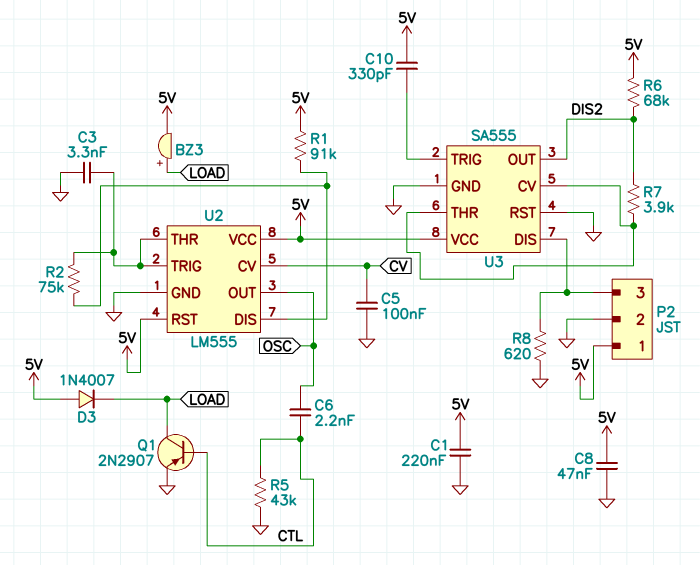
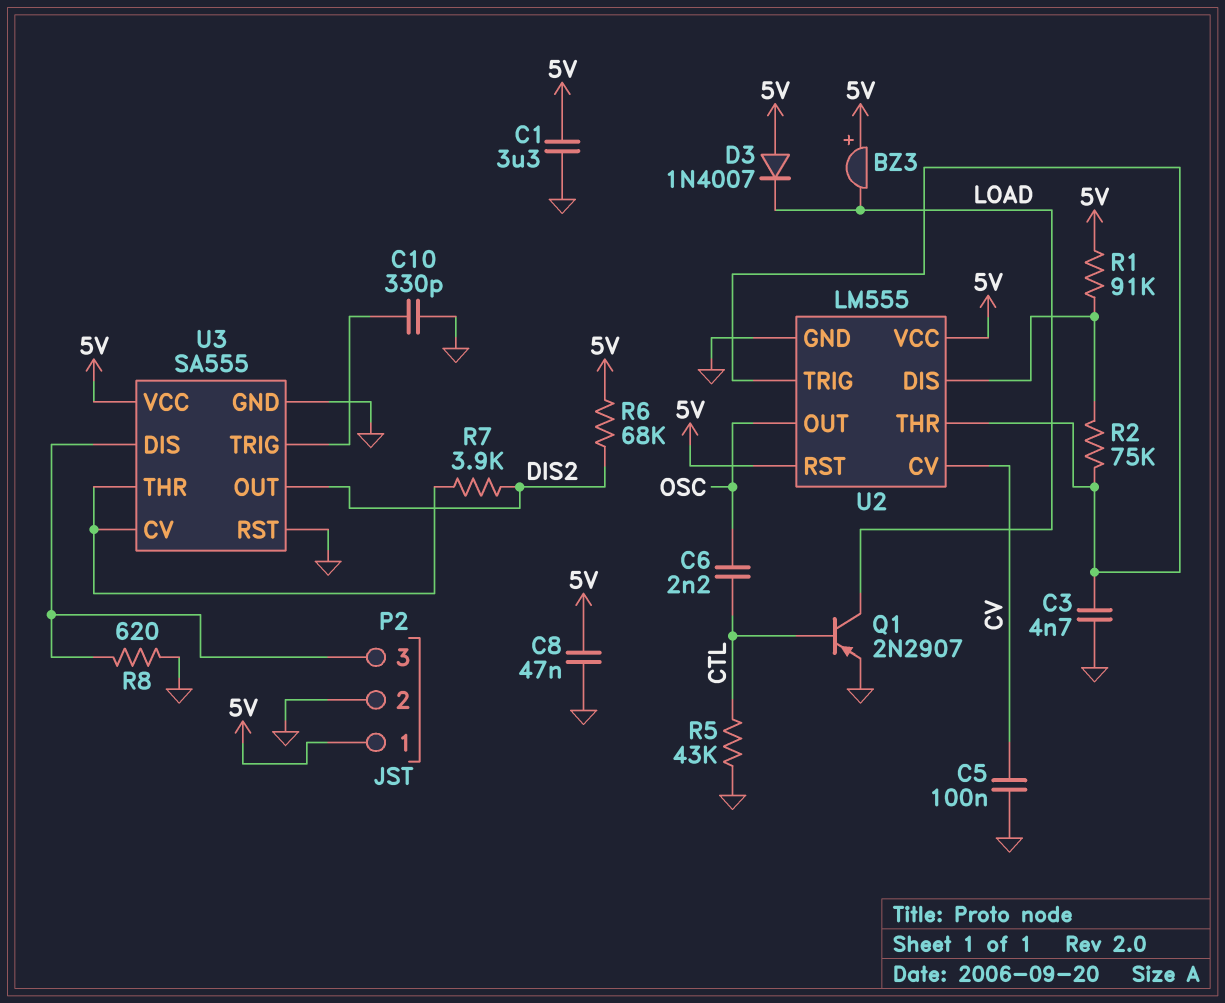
BZ3: buzzer (plus LOAD, minus 5V) -> buzzer (plus 5V, minus LOAD)
C1: 220nF (5V, GND) -> 3.3uF (5V, GND)
C3: 3.3nF (GND, U2/THR) -> 4.7nF (GND, U2/THR)
C10: 330pF (5V, U3/TRIG) -> 330pF (GND, U3/TRIG)

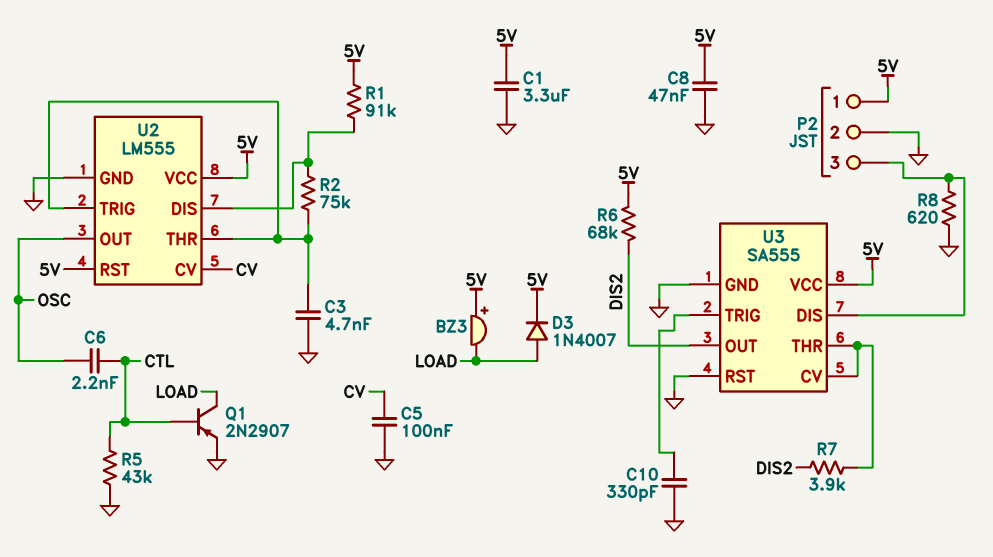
D3: diode 1N4007 (A 5V, K LOAD) -> diode 1N4007 (A LOAD, K 5V)

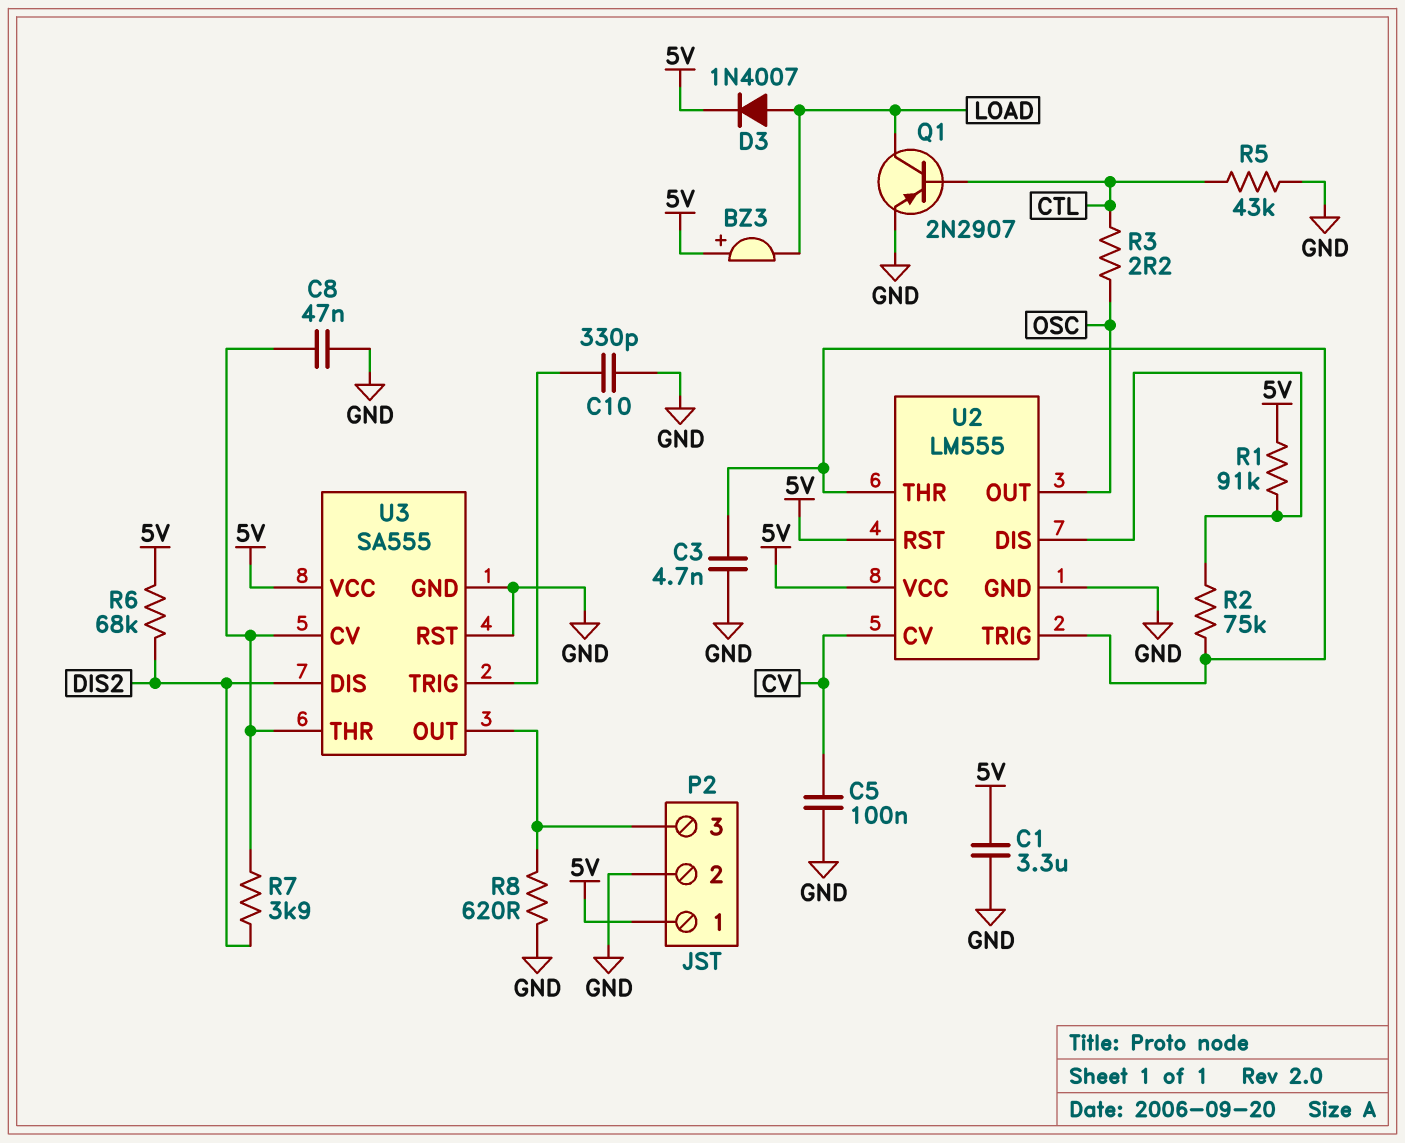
C6: 2.2nF (CTL, OSC) -> none
C8: 47nF (5V, GND) -> 47nF (GND, U3/CV)
R3: none -> 2.2 (CTL, OSC)
U3 pin DIS: P2/3 -> DIS2
U3 pin OUT: DIS2 -> P2/3

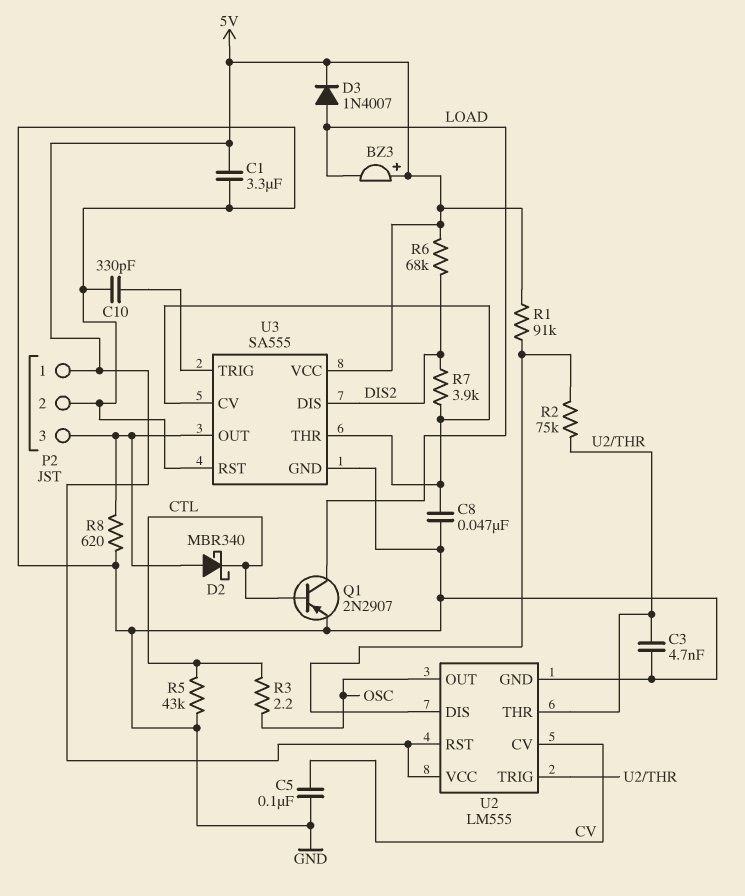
D2: none -> schottky MBR340 (A P2/3, K CTL)

